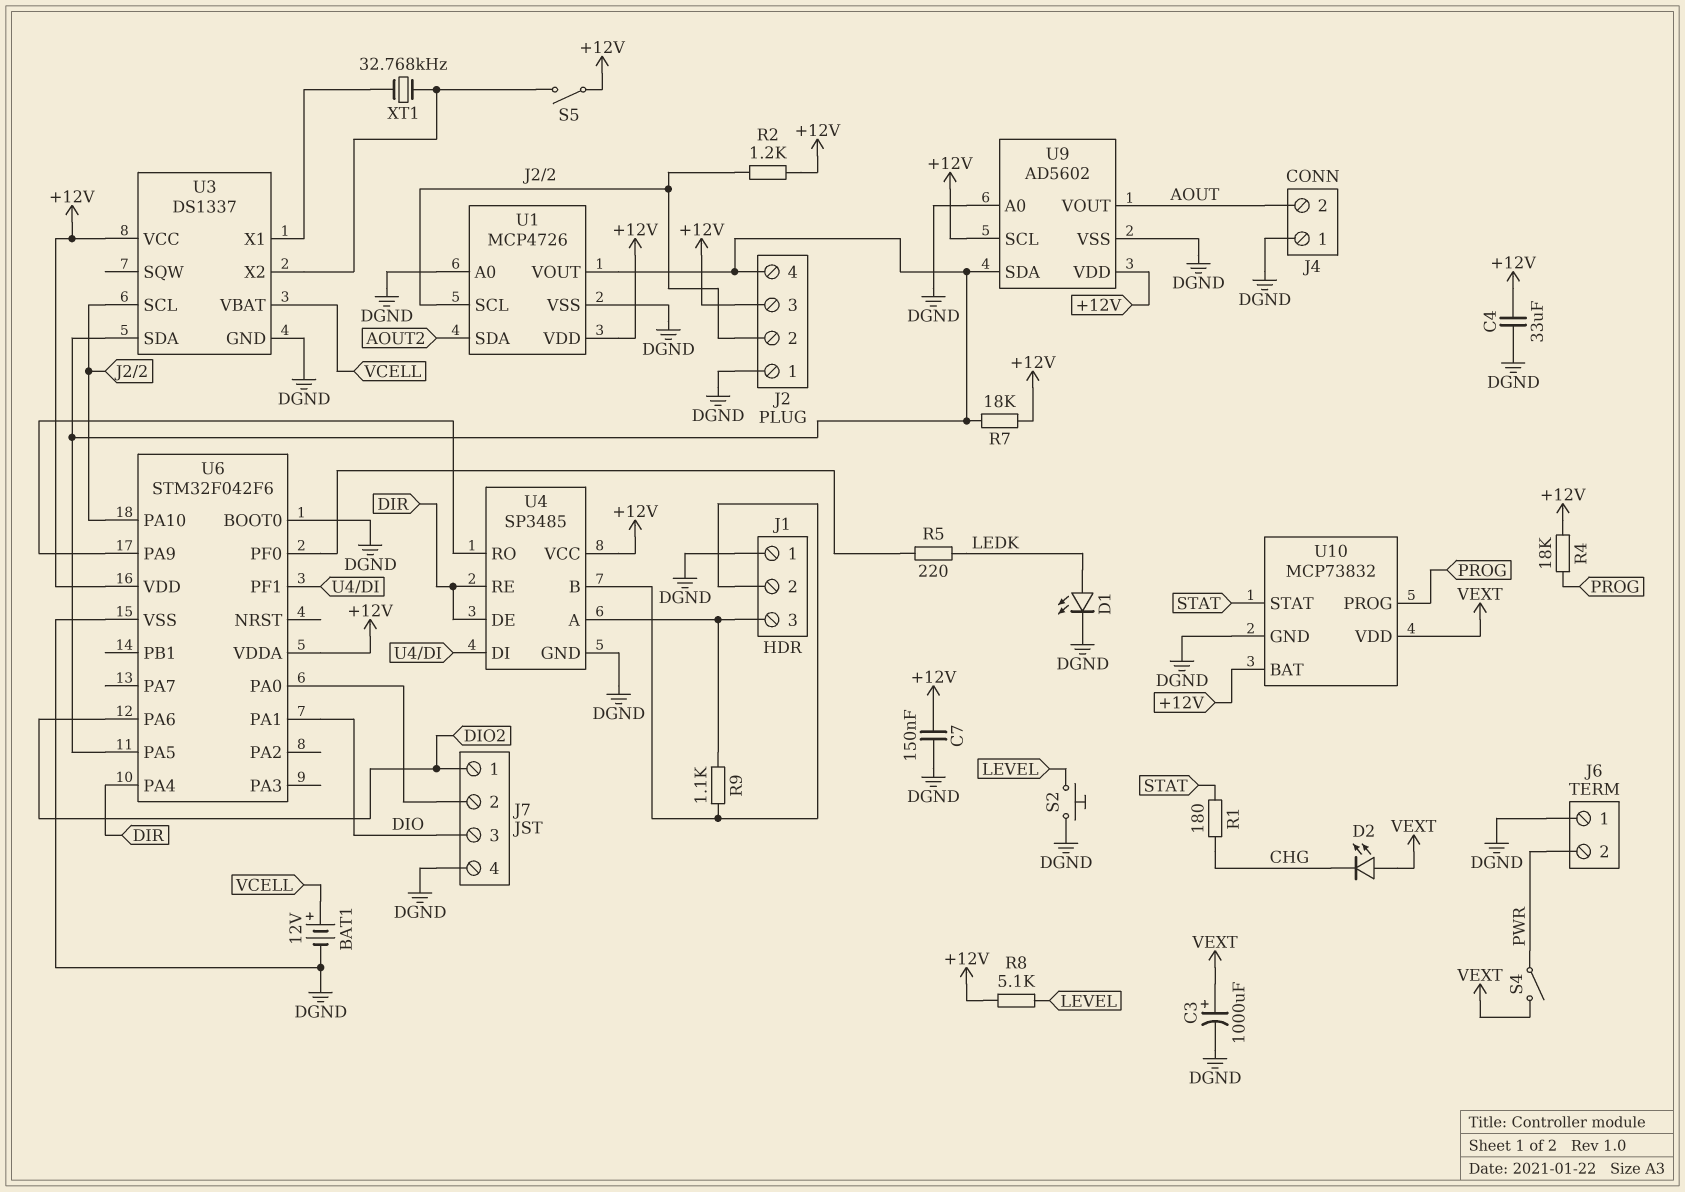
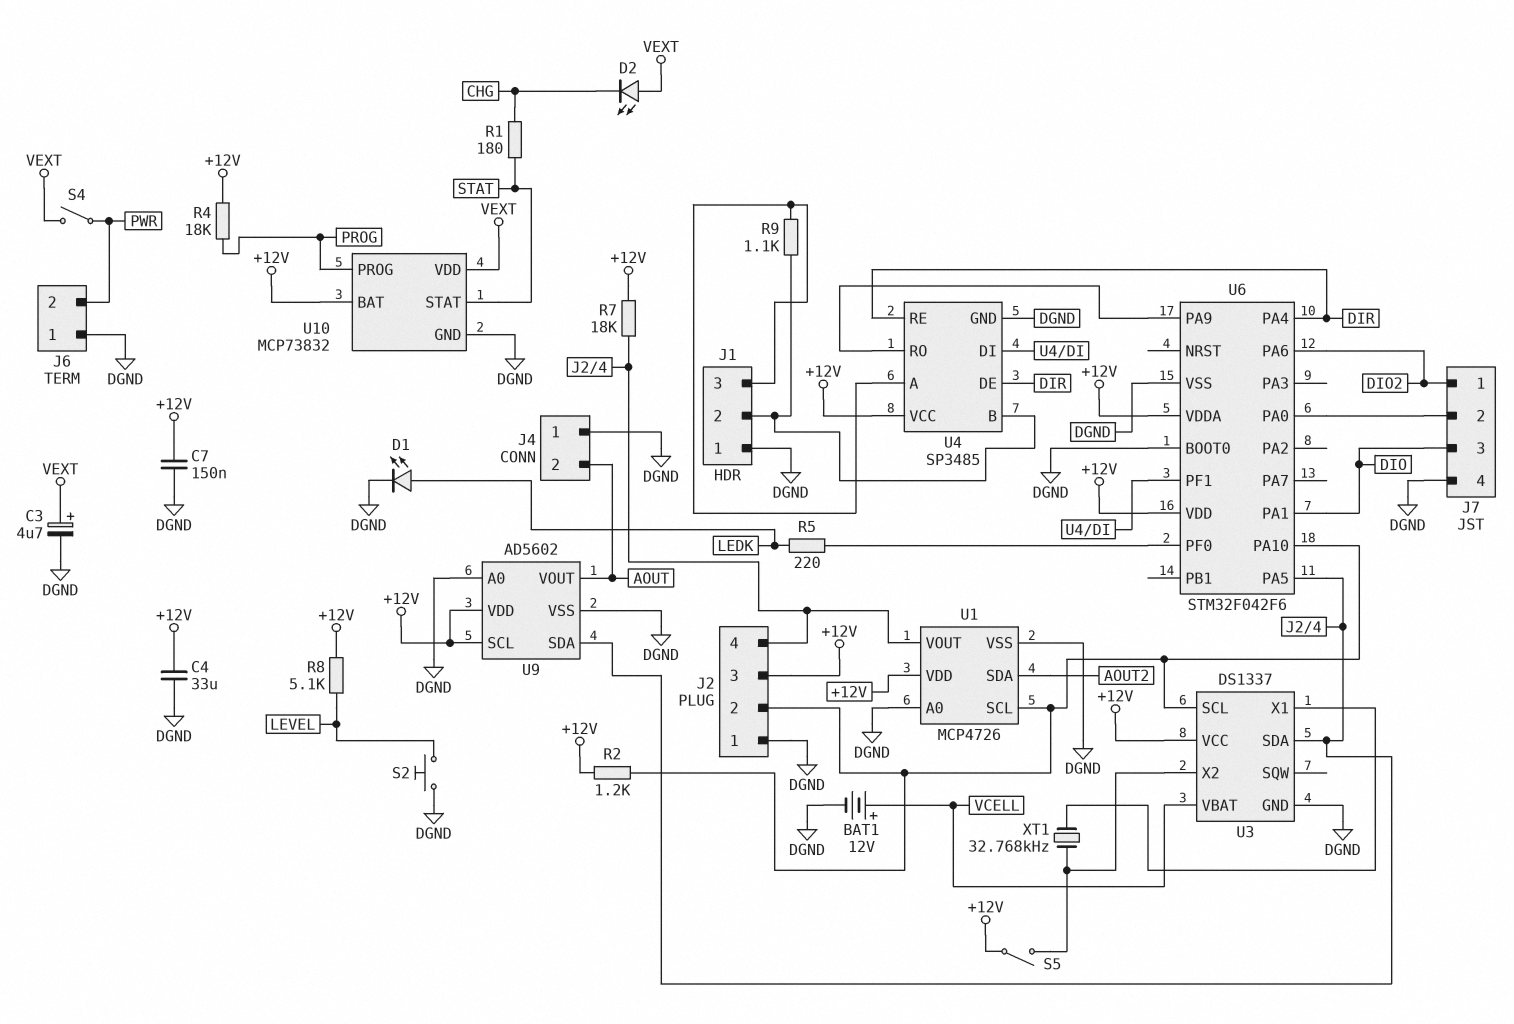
C3: 1000uF (plus VEXT, minus DGND) -> 4.7uF (plus VEXT, minus DGND)

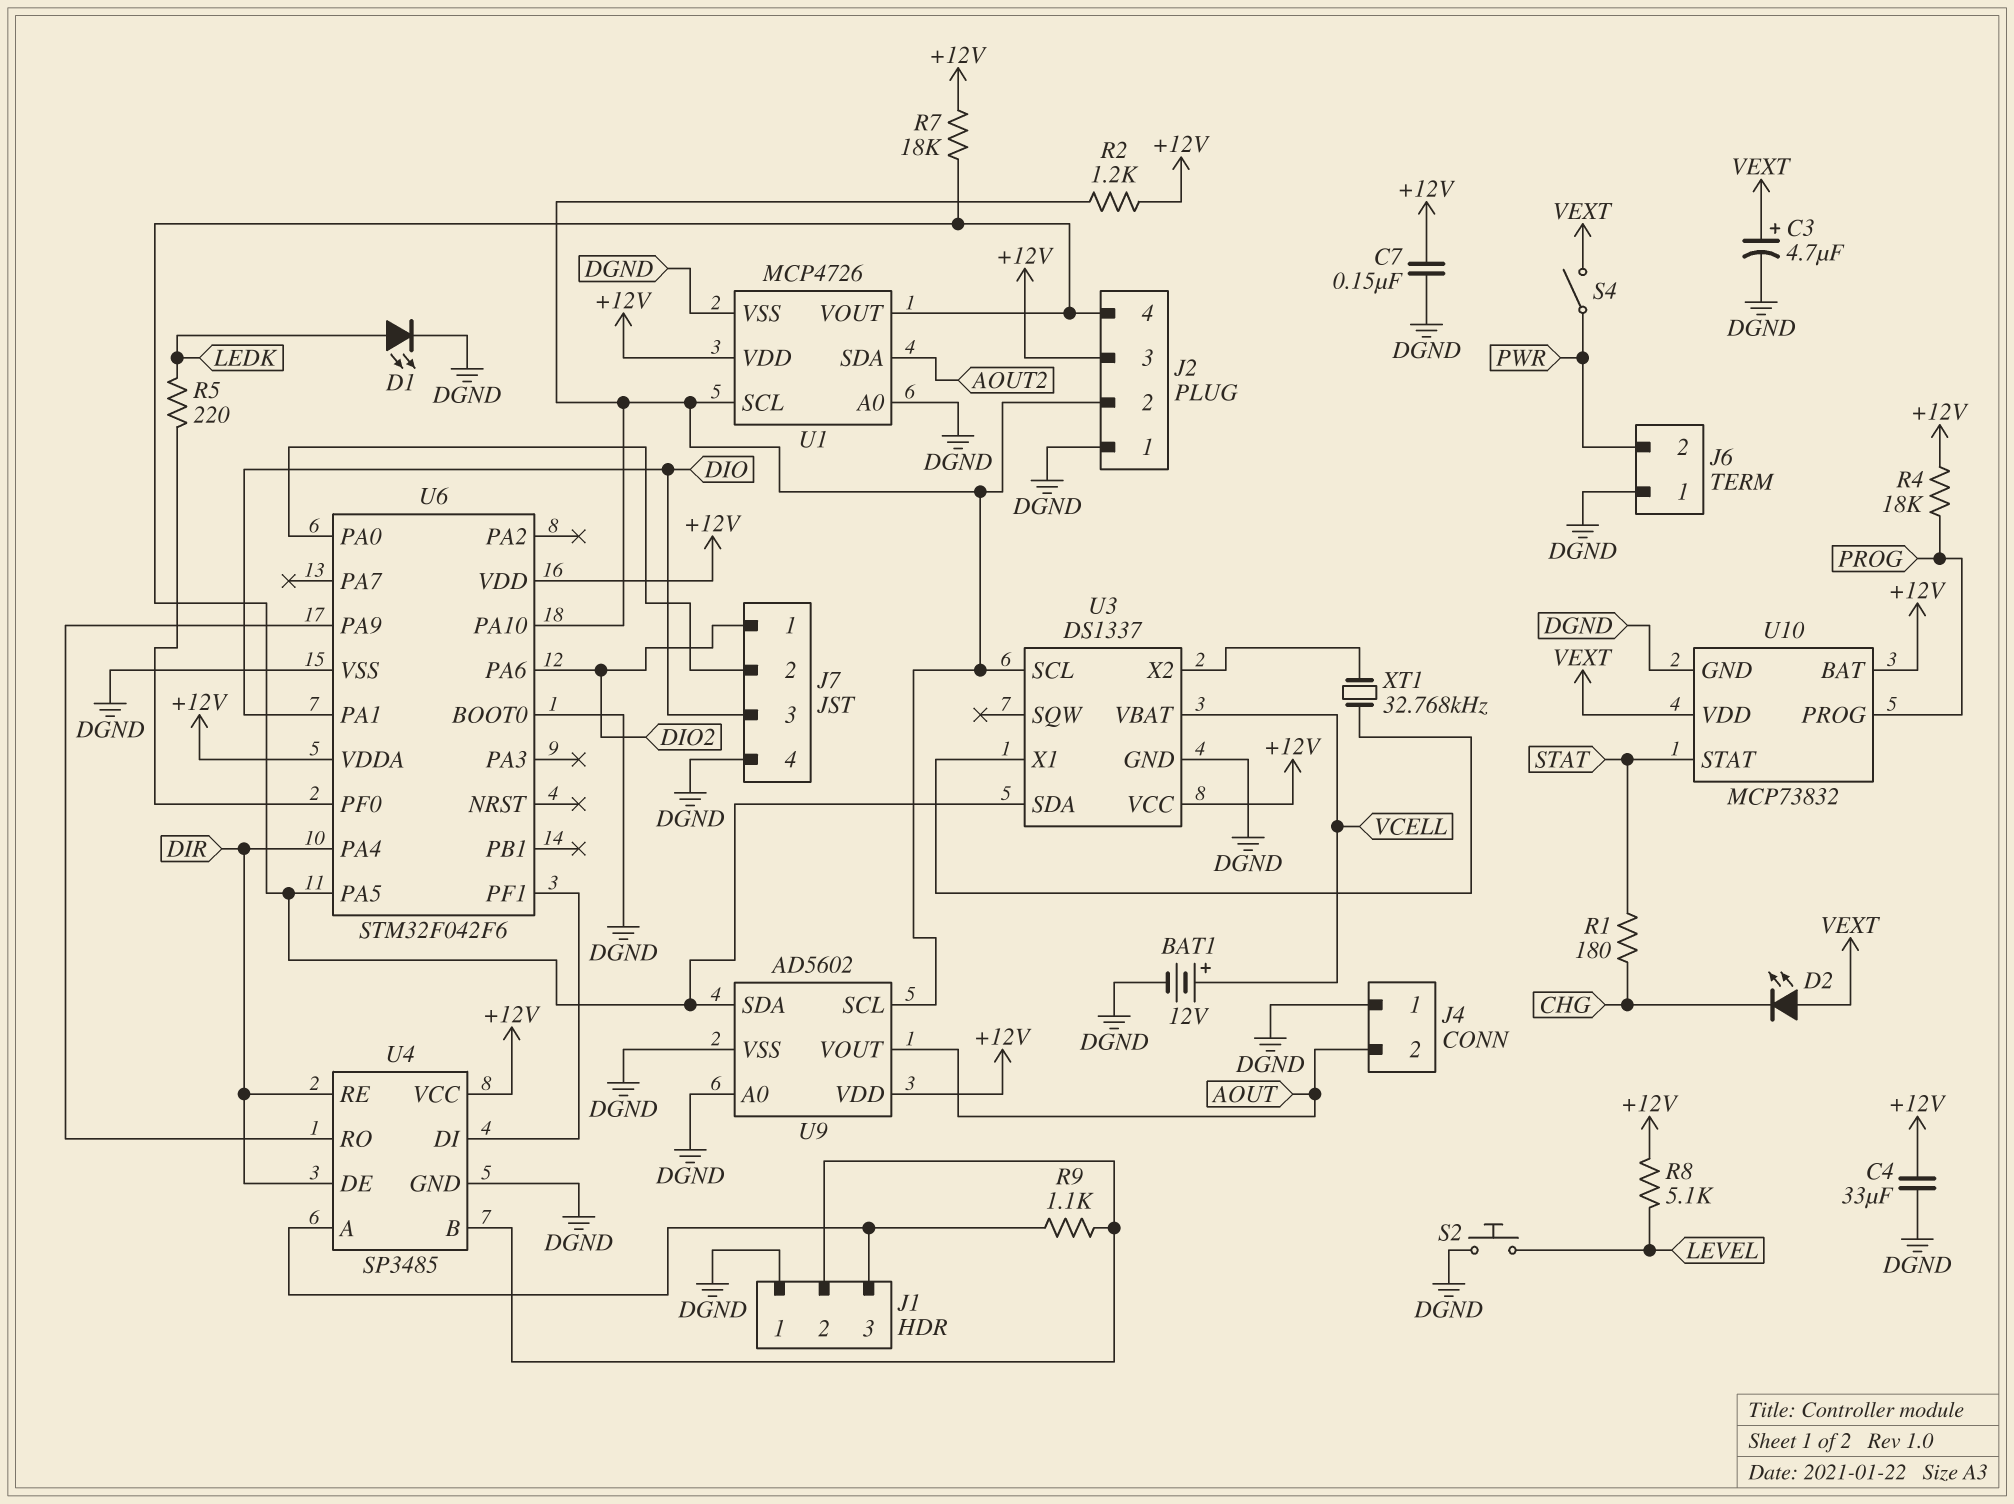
S5: switch (+12V, U3/X2) -> none
U9 pin SCL: +12V -> J2/2

